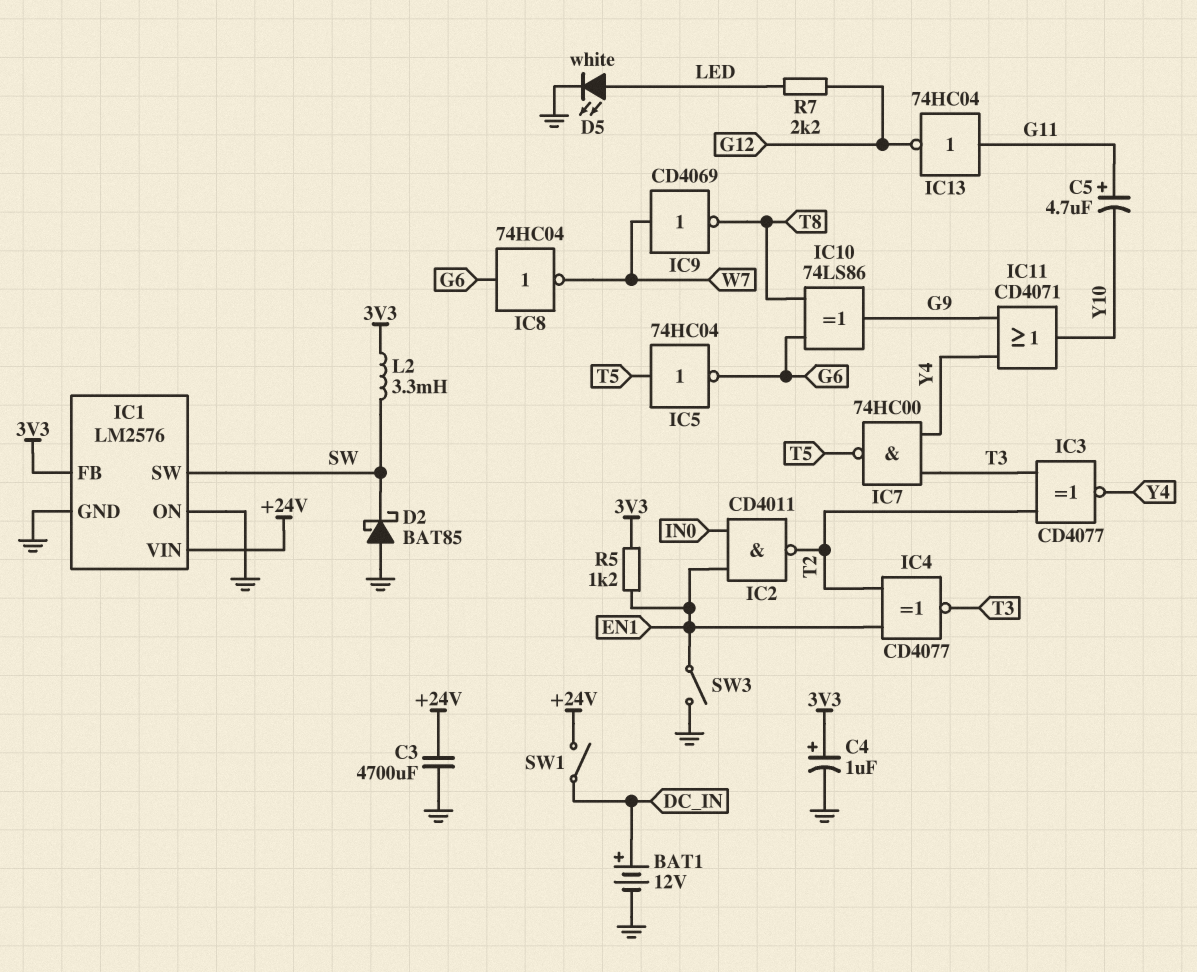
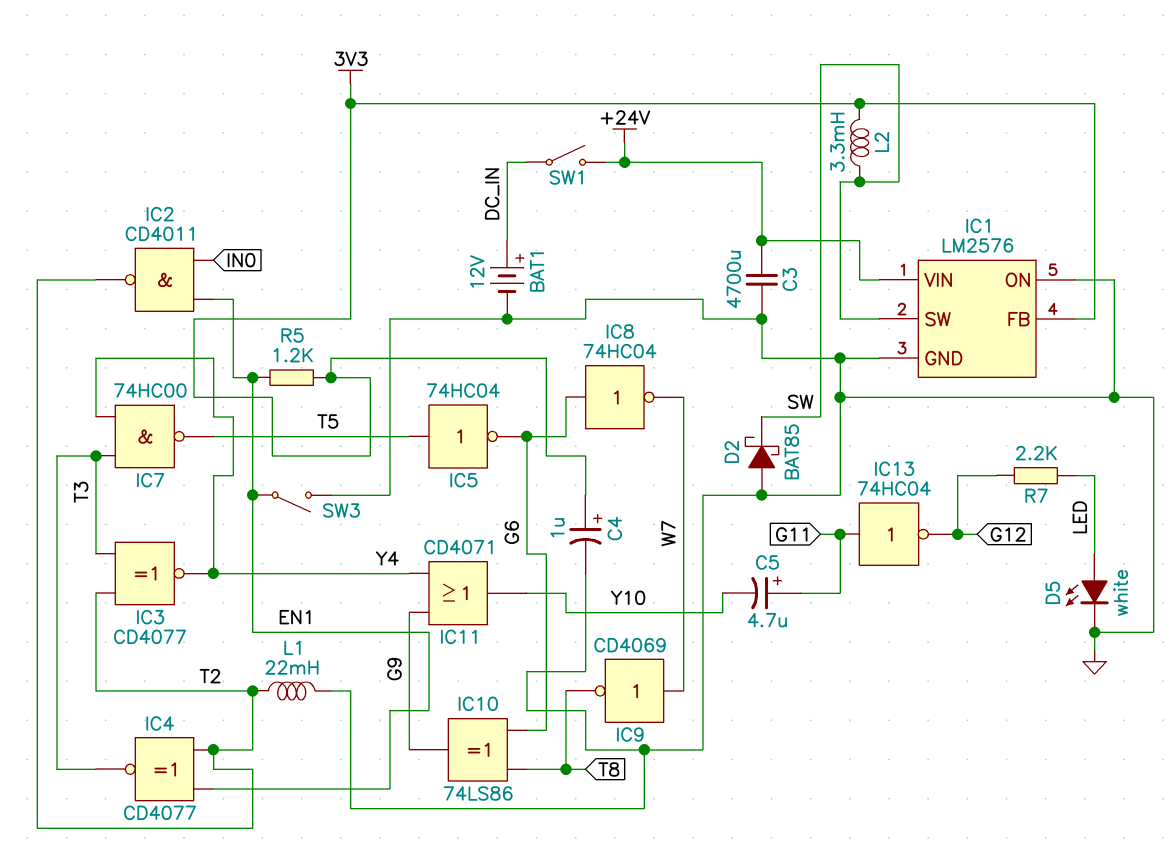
L1: none -> 22mH (GND, T2)

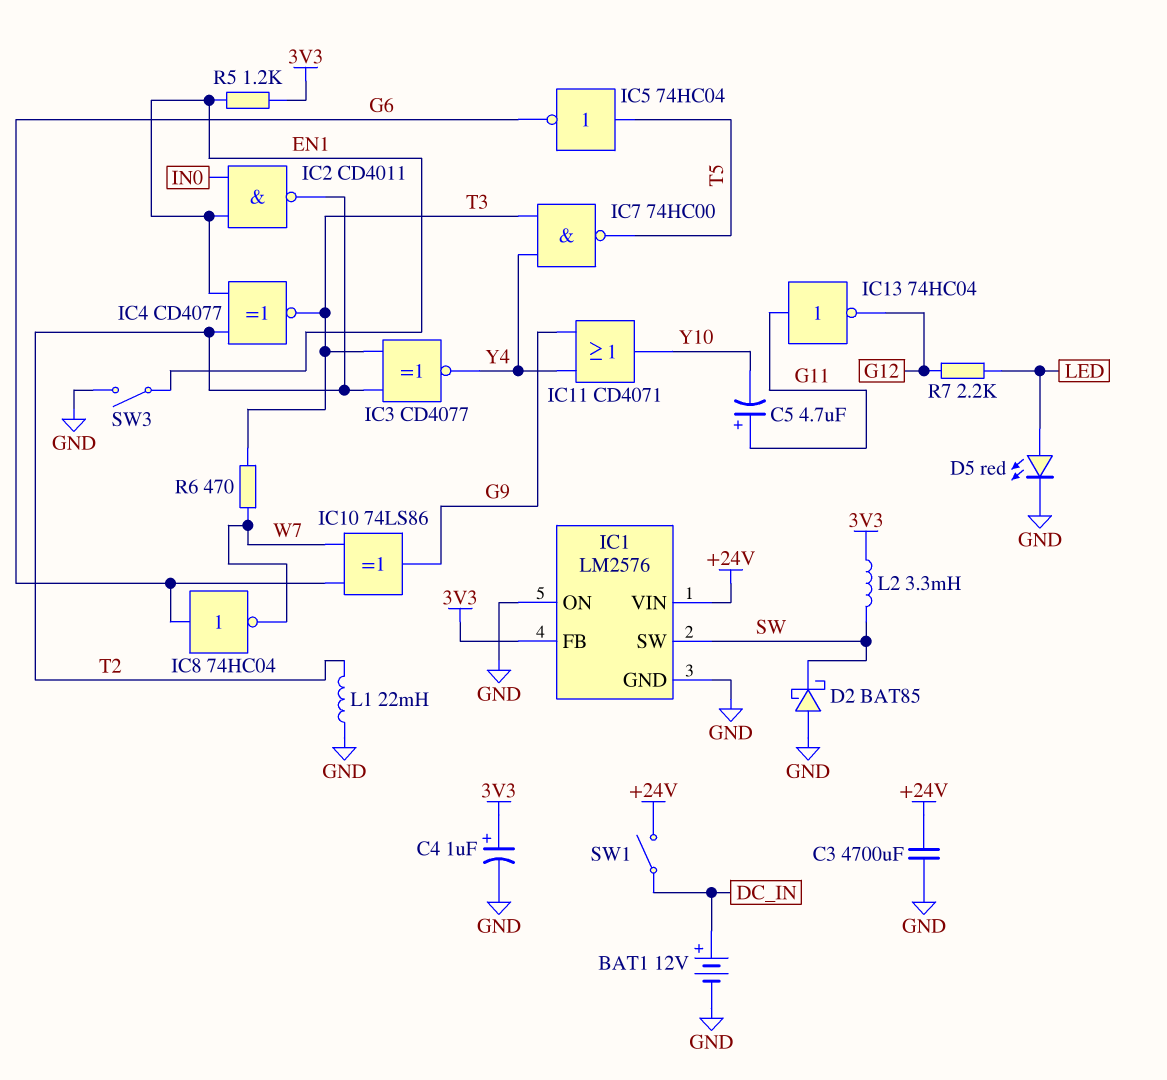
D5: LED white (A LED, K GND) -> LED red (A LED, K GND)
IC9: NOT CD4069 (in W7, out T8) -> none
IC10: XOR 74LS86 (in G6, in T8, out G9) -> XOR 74LS86 (in G6, in W7, out G9)
R6: none -> 470 (T3, W7)

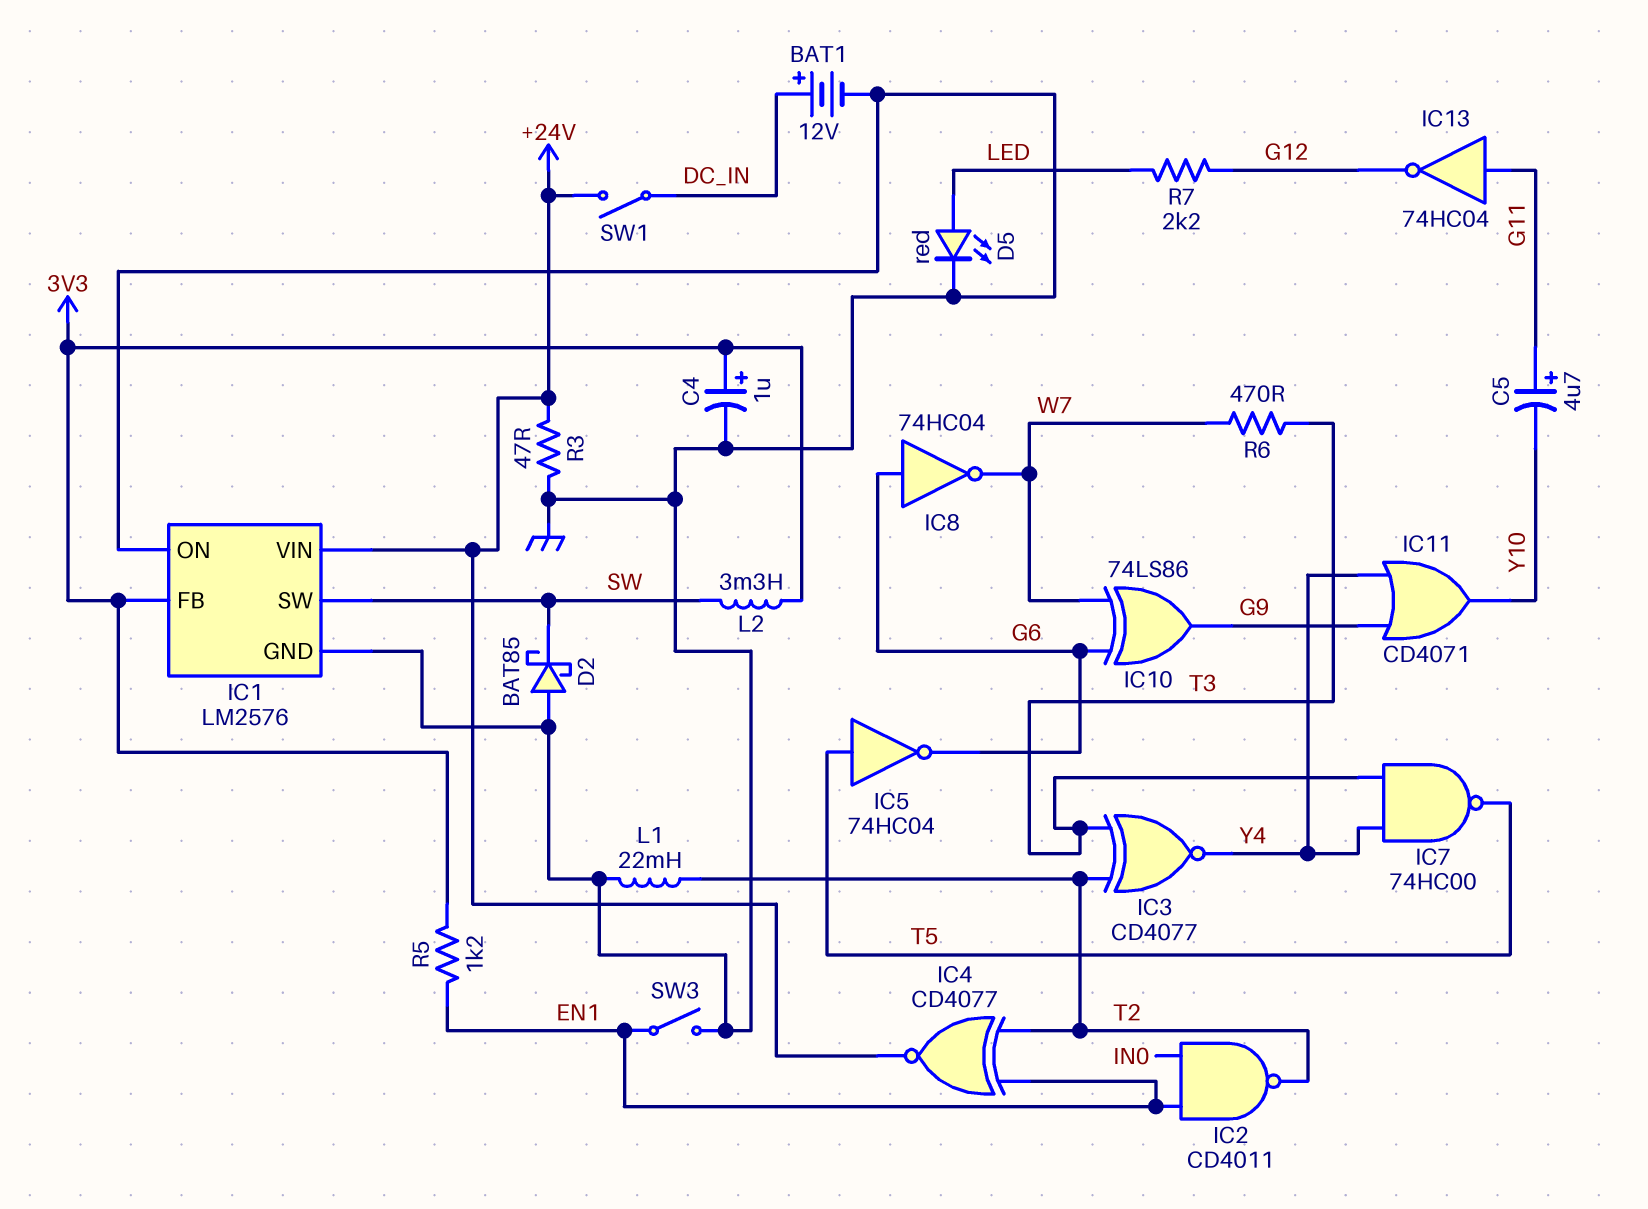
C3: 4700uF (+24V, GND) -> none
IC4: XNOR CD4077 (in EN1, in T2, out T3) -> XNOR CD4077 (in EN1, in T2, out +24V)
R3: none -> 47 (+24V, GND)

